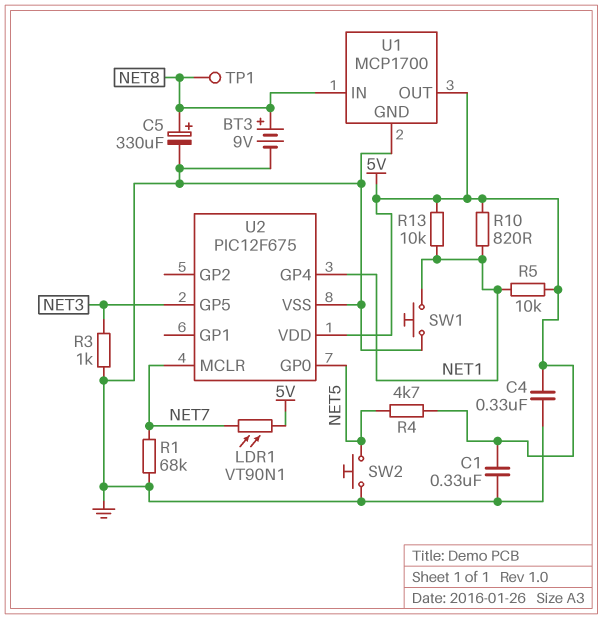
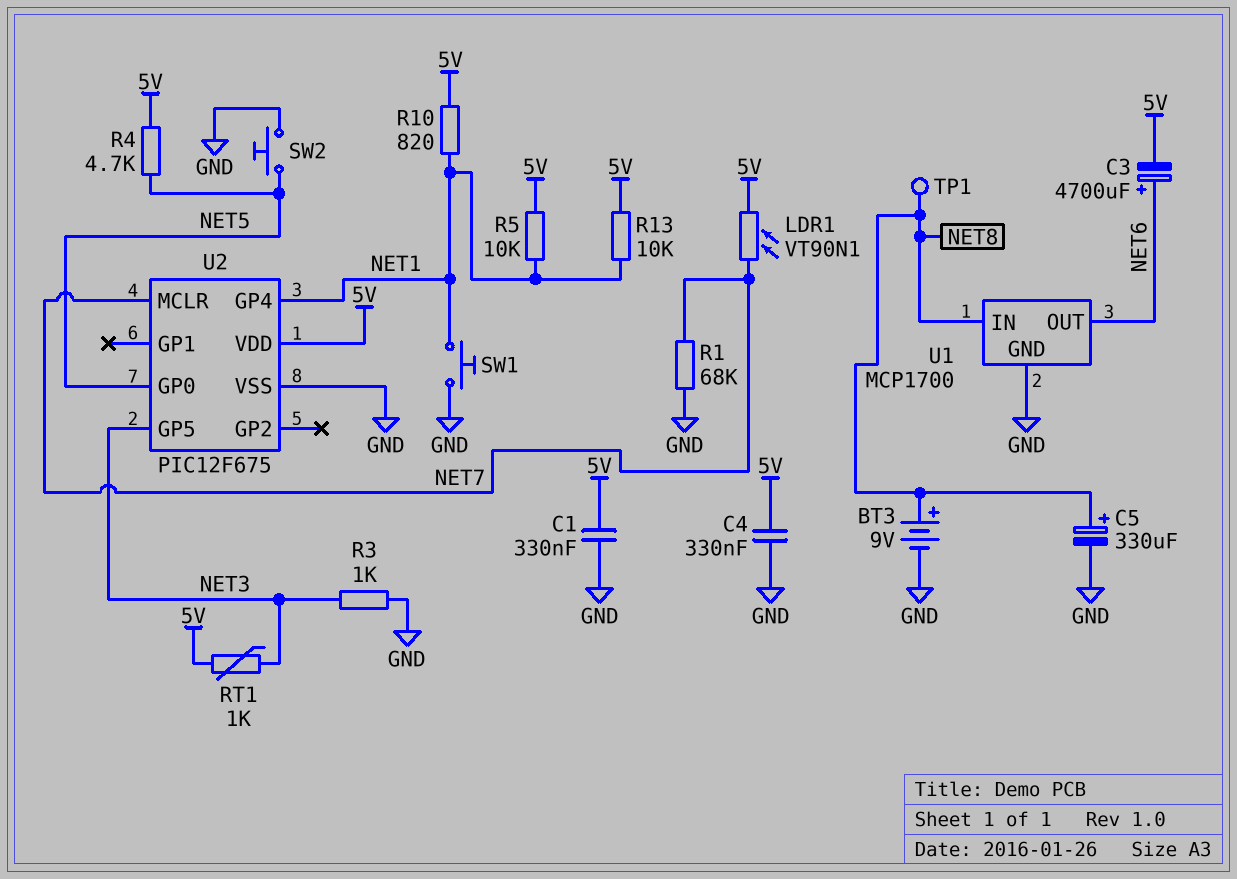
C3: none -> 4700uF (plus NET6, minus 5V)
RT1: none -> 1k (5V, NET3)
U1 pin OUT: 5V -> NET6

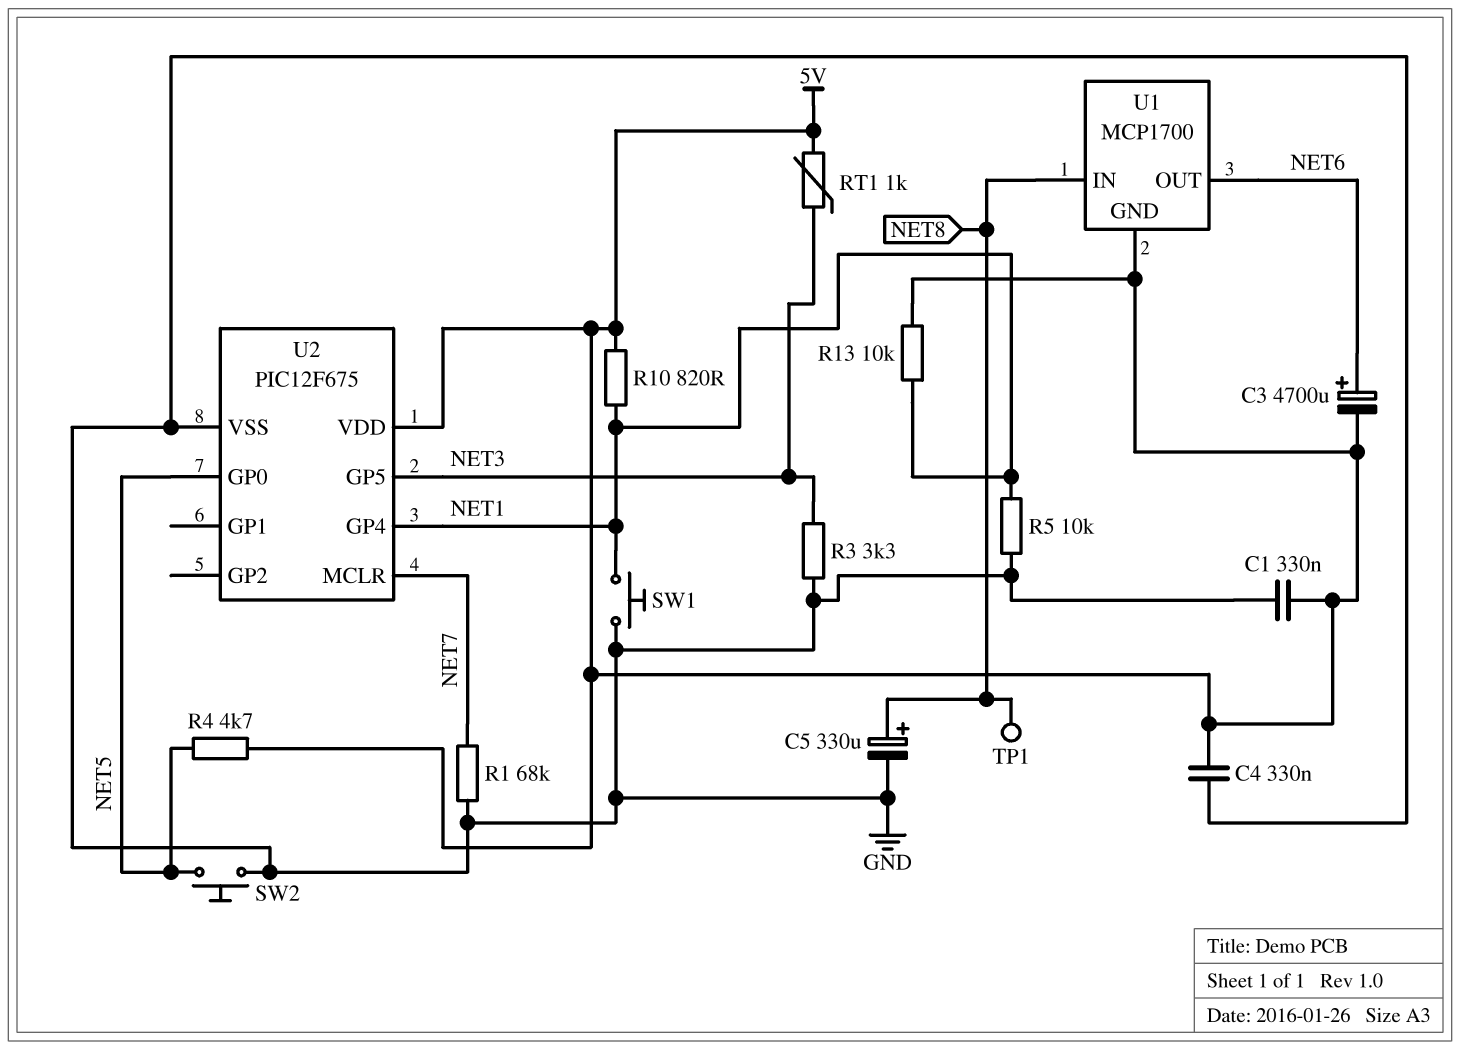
BT3: 9V (plus NET8, minus GND) -> none
LDR1: VT90N1 (5V, NET7) -> none
R3: 1k (GND, NET3) -> 3.3k (GND, NET3)
R5: 10k (5V, NET1) -> 10k (GND, NET1)
U1 pin GND: GND -> 5V

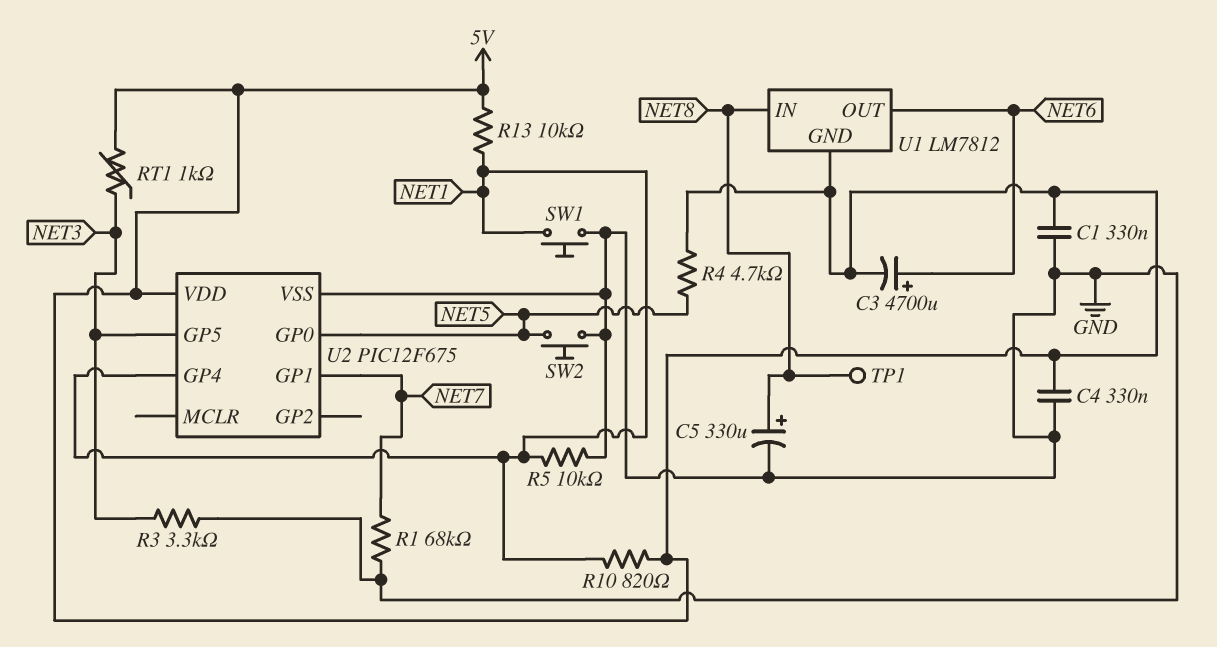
U1: MCP1700 -> LM7812
U2 pin GP1: none -> NET7
U2 pin MCLR: NET7 -> none

